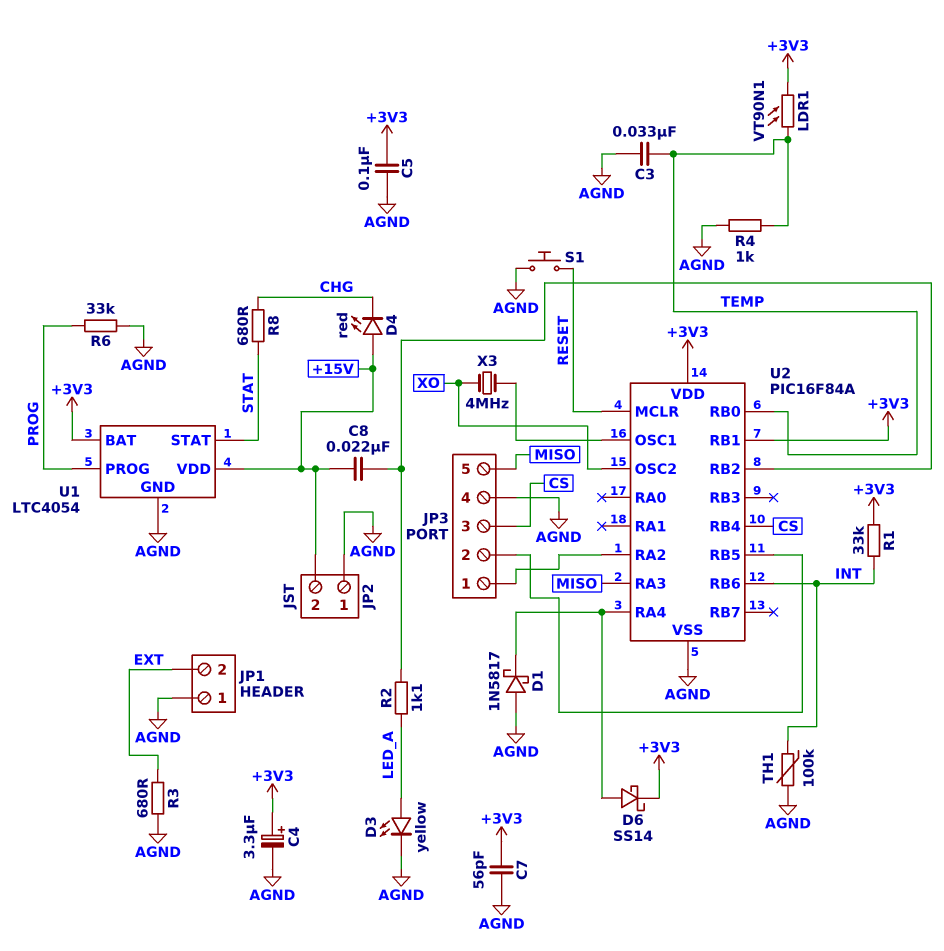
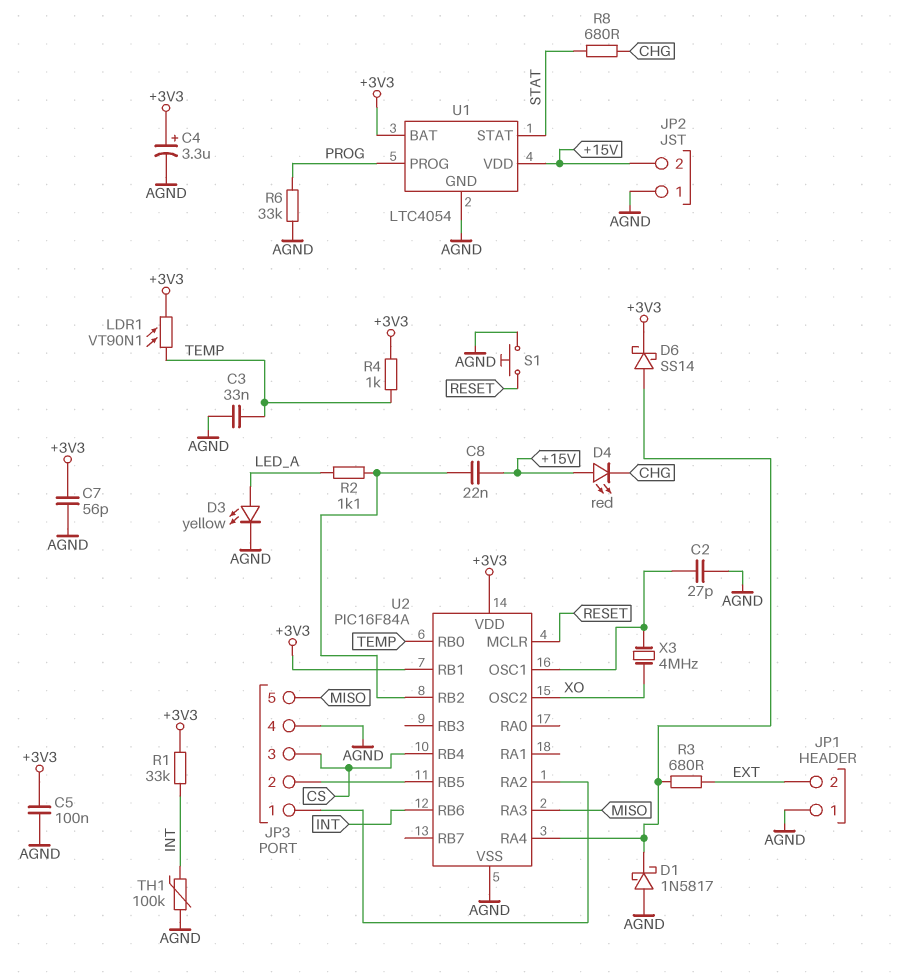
C2: none -> 27pF (AGND, U2/OSC1)
R3: 680 (AGND, EXT) -> 680 (EXT, U2/RA4)
R4: 1k (AGND, TEMP) -> 1k (+3V3, TEMP)

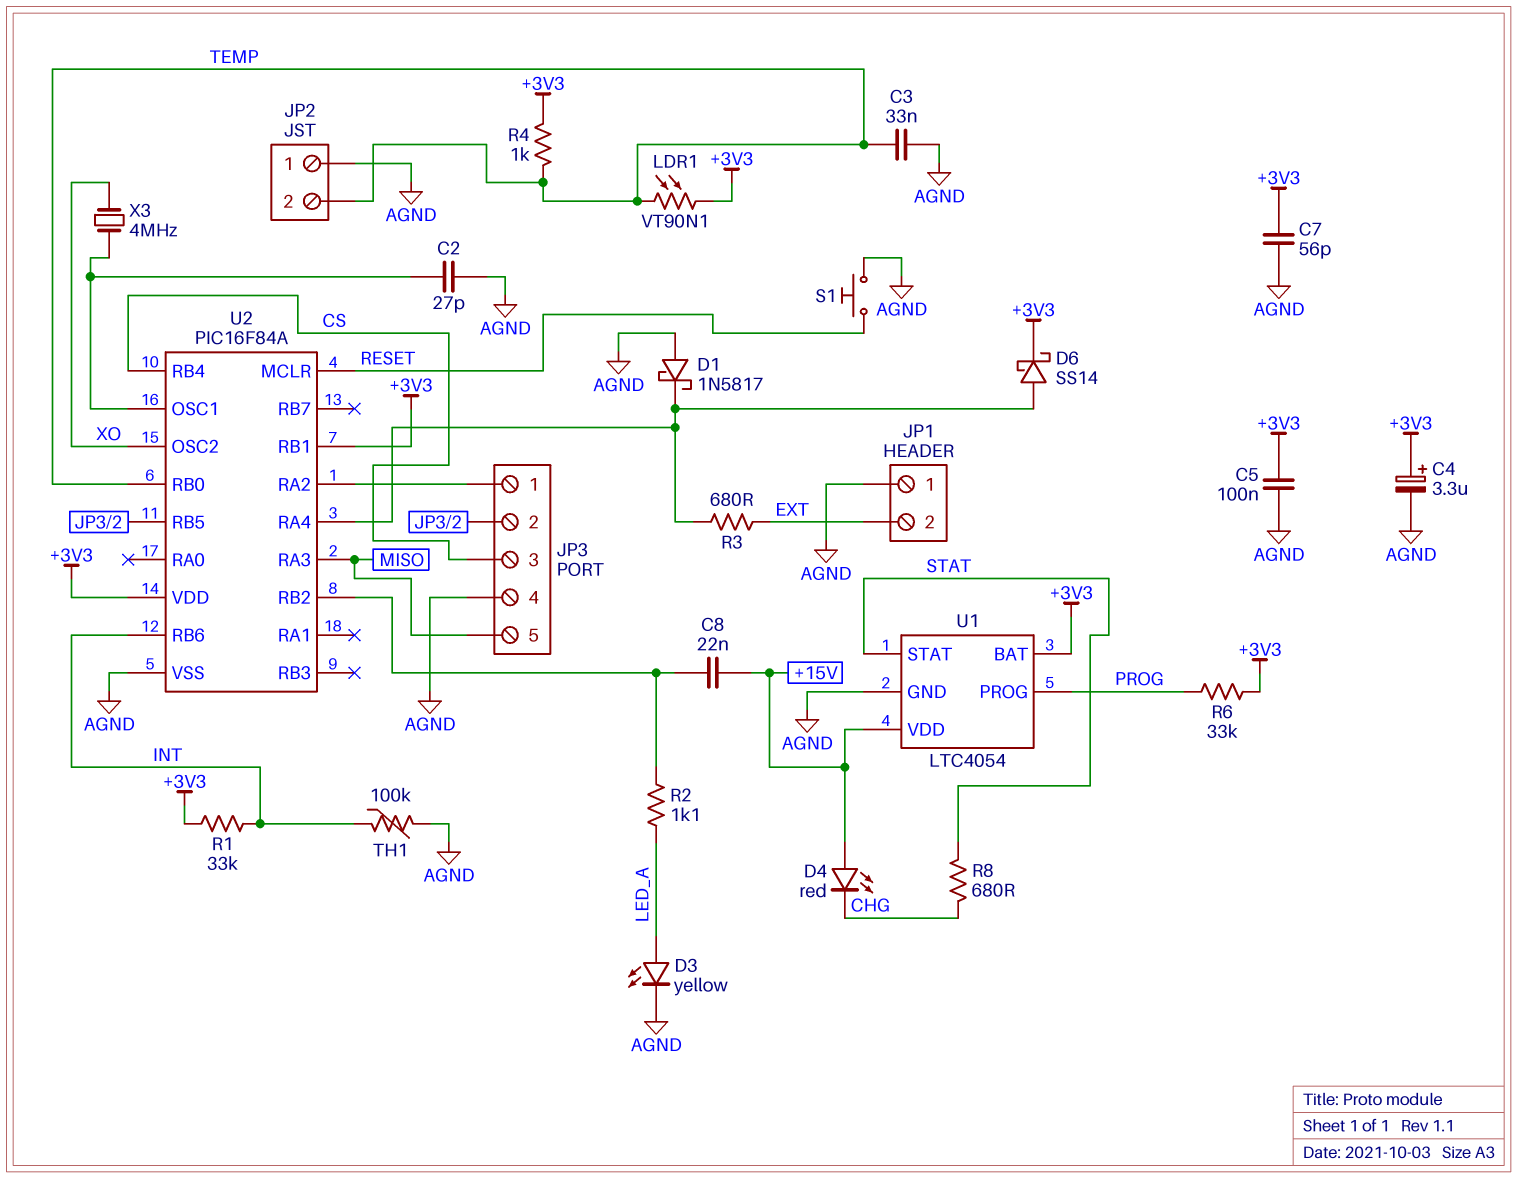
JP2 pin 2: +15V -> TEMP
R6: 33k (AGND, PROG) -> 33k (+3V3, PROG)

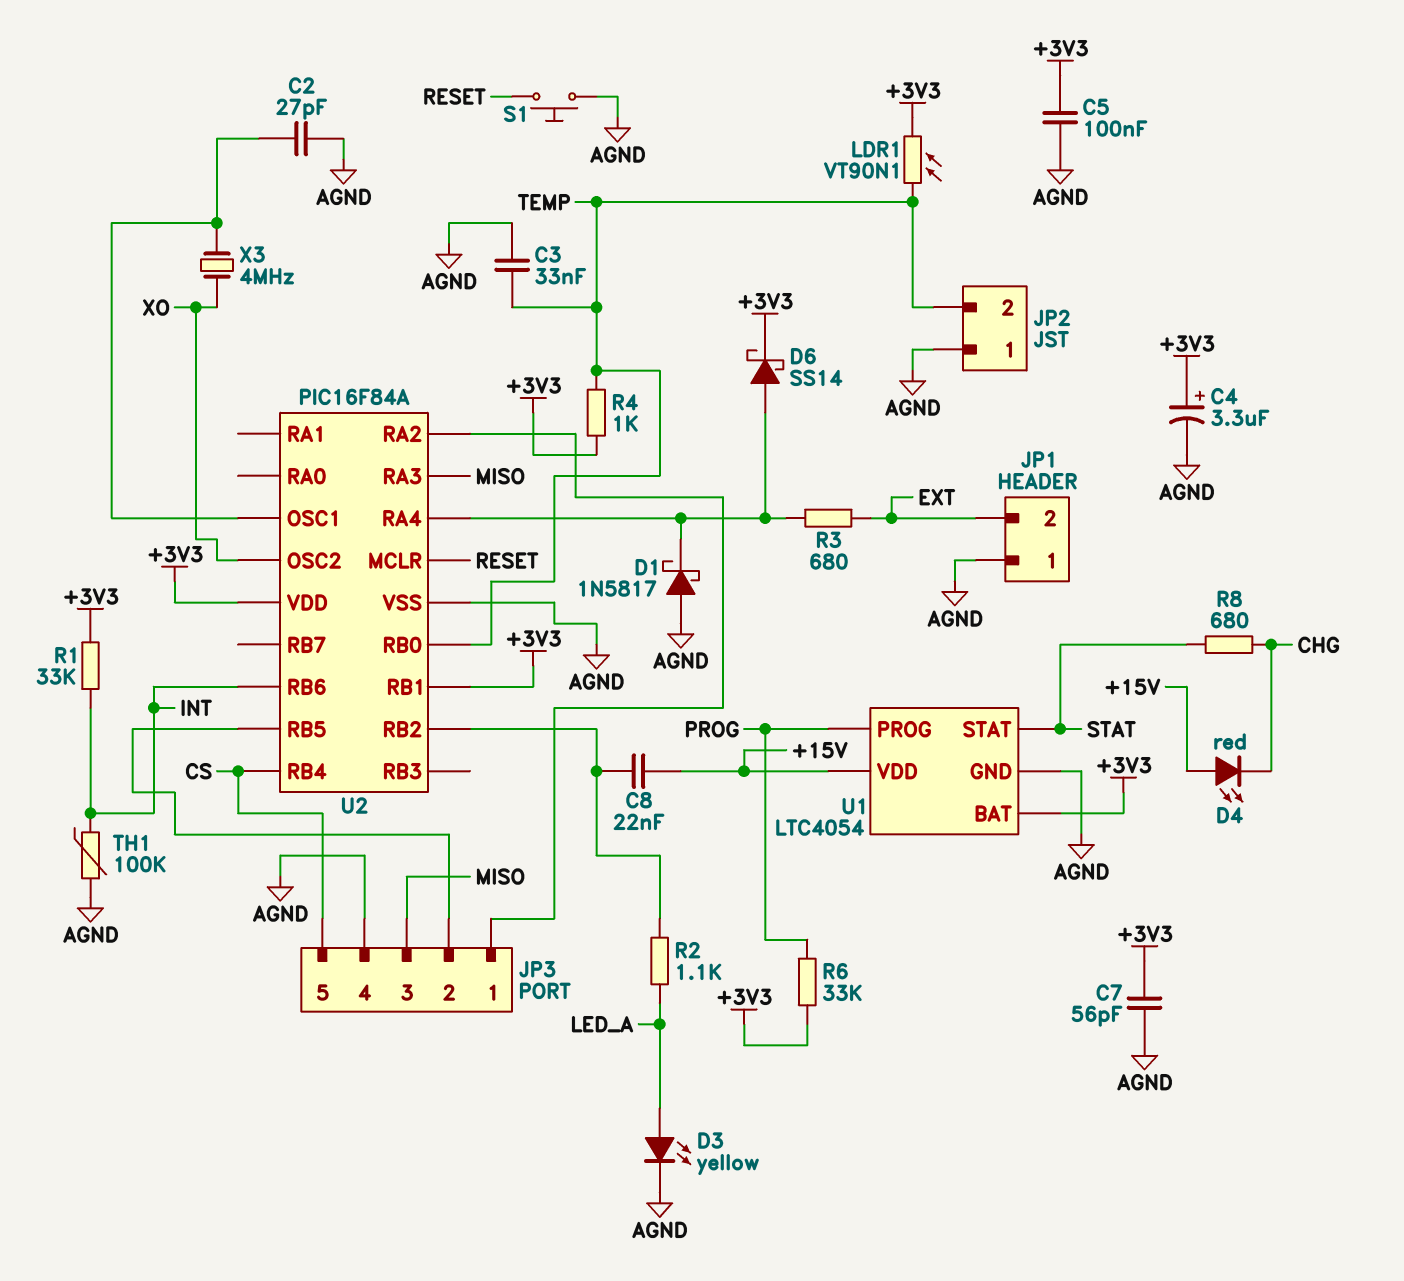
JP3 pin 3: CS -> MISO
JP3 pin 5: MISO -> CS

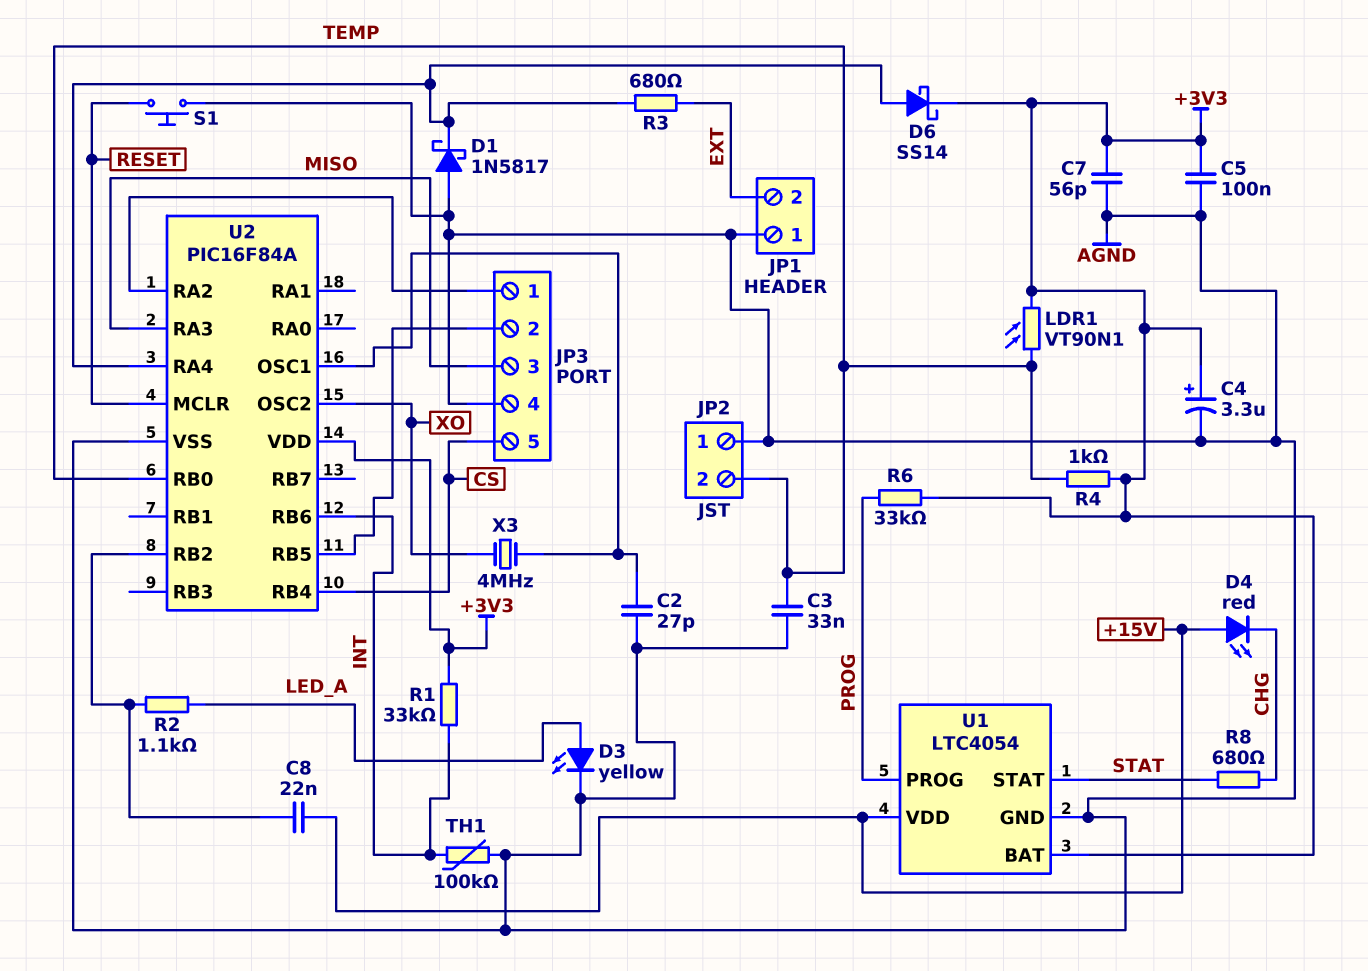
U2 pin RB1: +3V3 -> none

